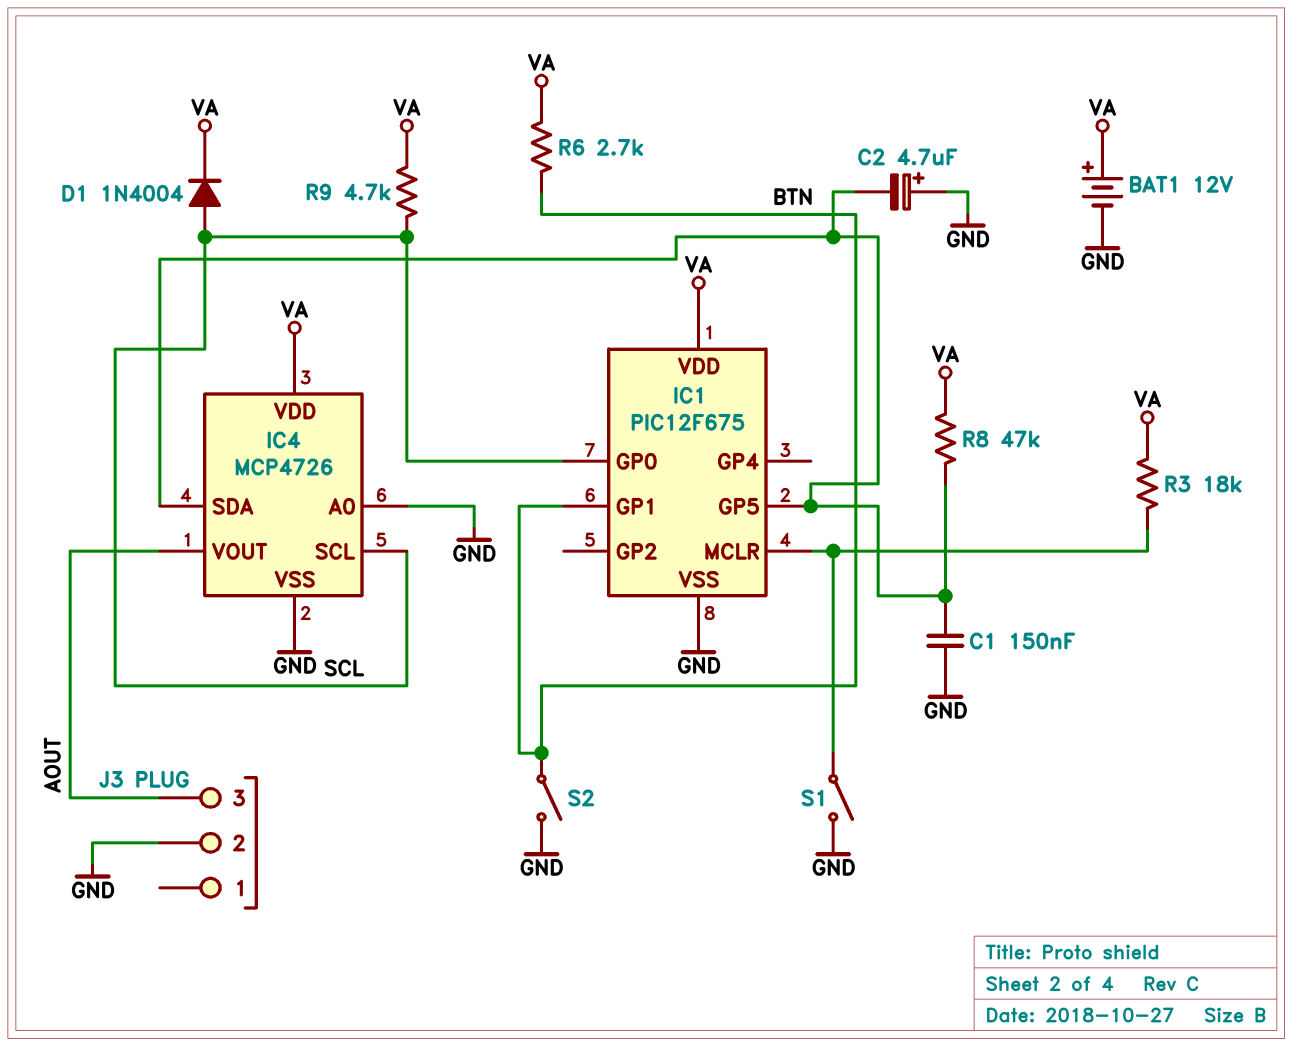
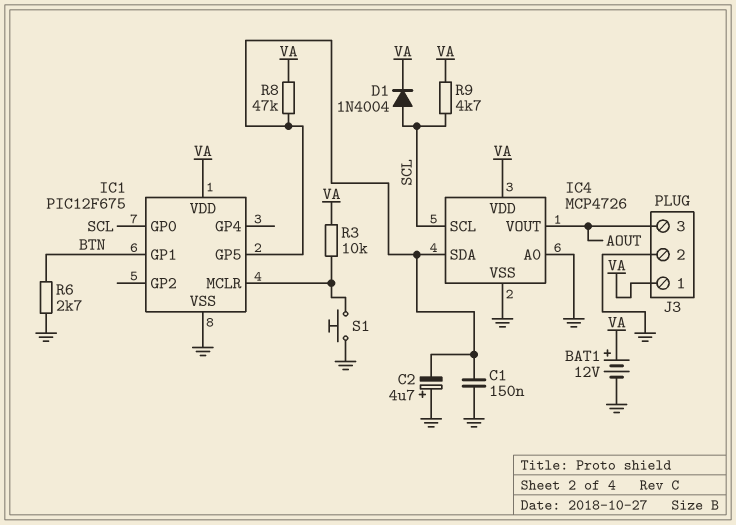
J3 pin 1: none -> VA
R3: 18k (IC1/MCLR, VA) -> 10k (IC1/MCLR, VA)
R6: 2.7k (BTN, VA) -> 2.7k (BTN, GND)
S1: switch (GND, IC1/MCLR) -> button (GND, IC1/MCLR)
S2: switch (BTN, GND) -> none

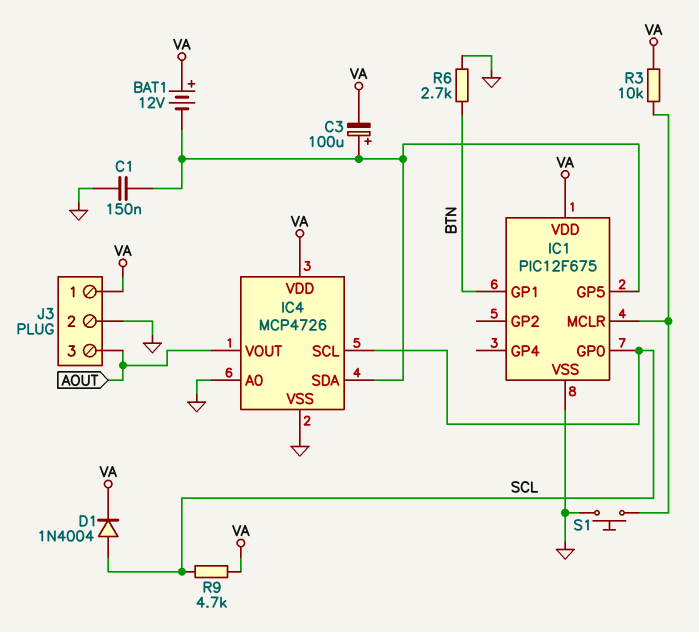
BAT1: 12V (plus VA, minus GND) -> 12V (plus VA, minus IC1/GP5)
C2: 4.7uF (plus GND, minus IC1/GP5) -> none
C3: none -> 100uF (plus IC1/GP5, minus VA)
R8: 47k (IC1/GP5, VA) -> none

